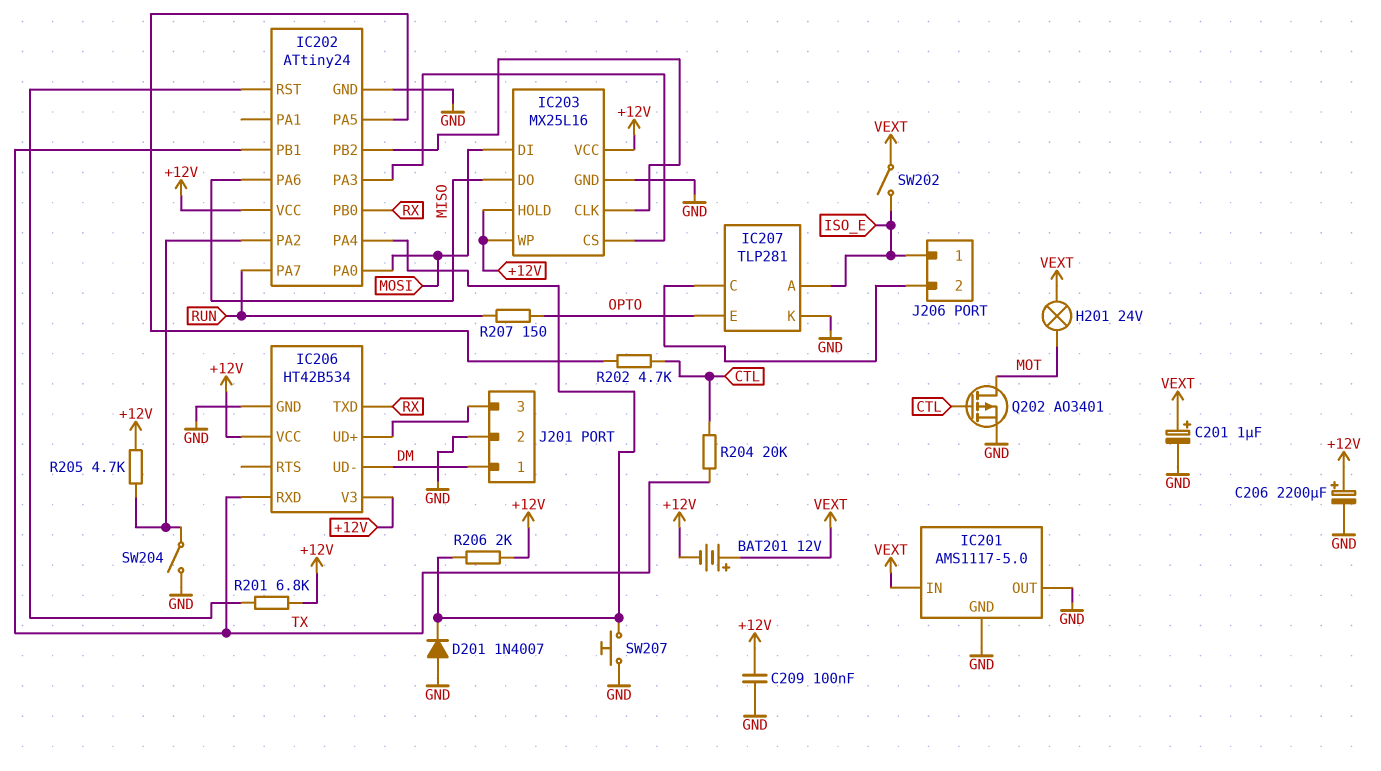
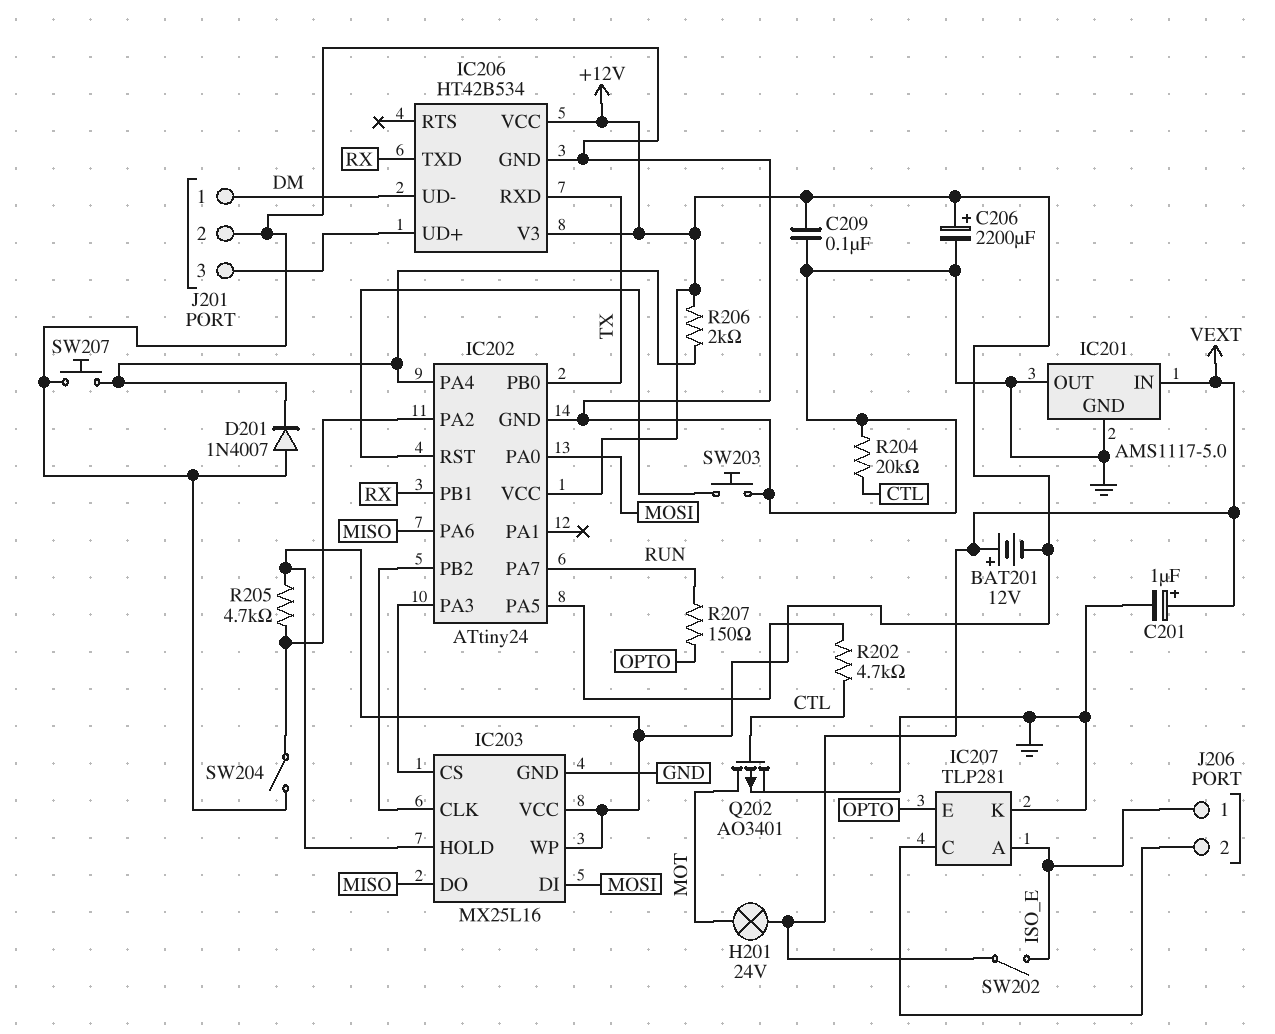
IC202 pin PB0: RX -> TX
IC202 pin PB1: TX -> RX
R201: 6.8k (+12V, IC202/RST) -> none
R204: 20k (CTL, TX) -> 20k (CTL, GND)
SW203: none -> button (GND, IC202/RST)

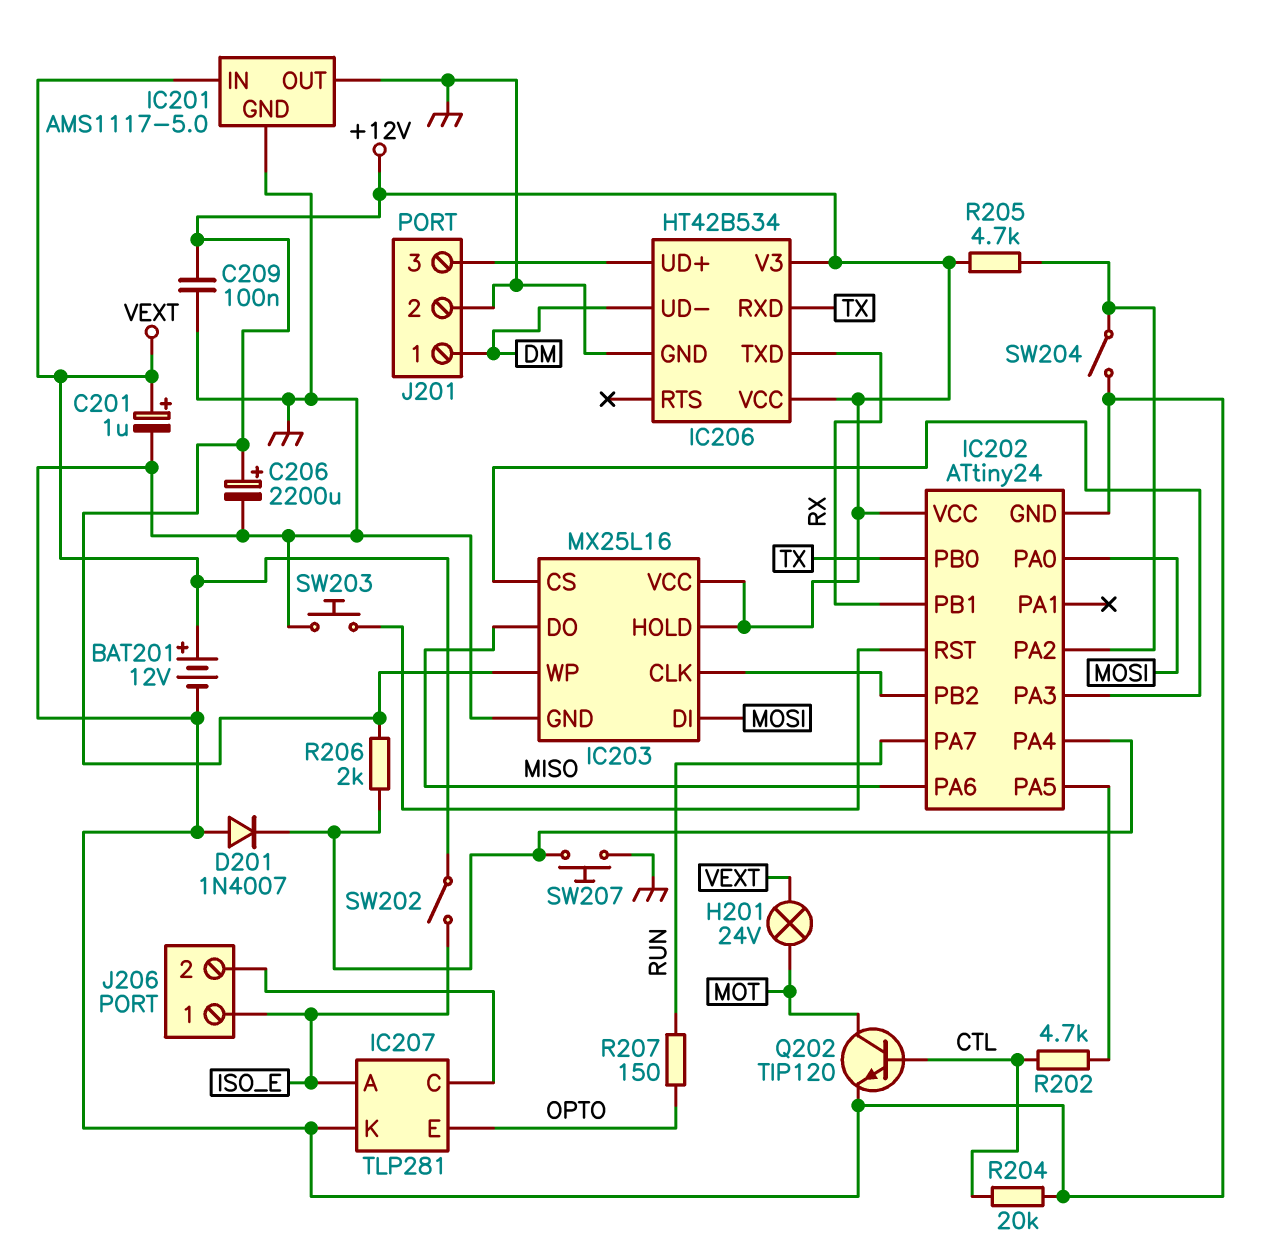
BAT201: 12V (plus VEXT, minus +12V) -> 12V (plus VEXT, minus GND)
Q202: PMOS AO3401 (G CTL, D MOT, S GND) -> NPN TIP120 (B CTL, C MOT, E GND)

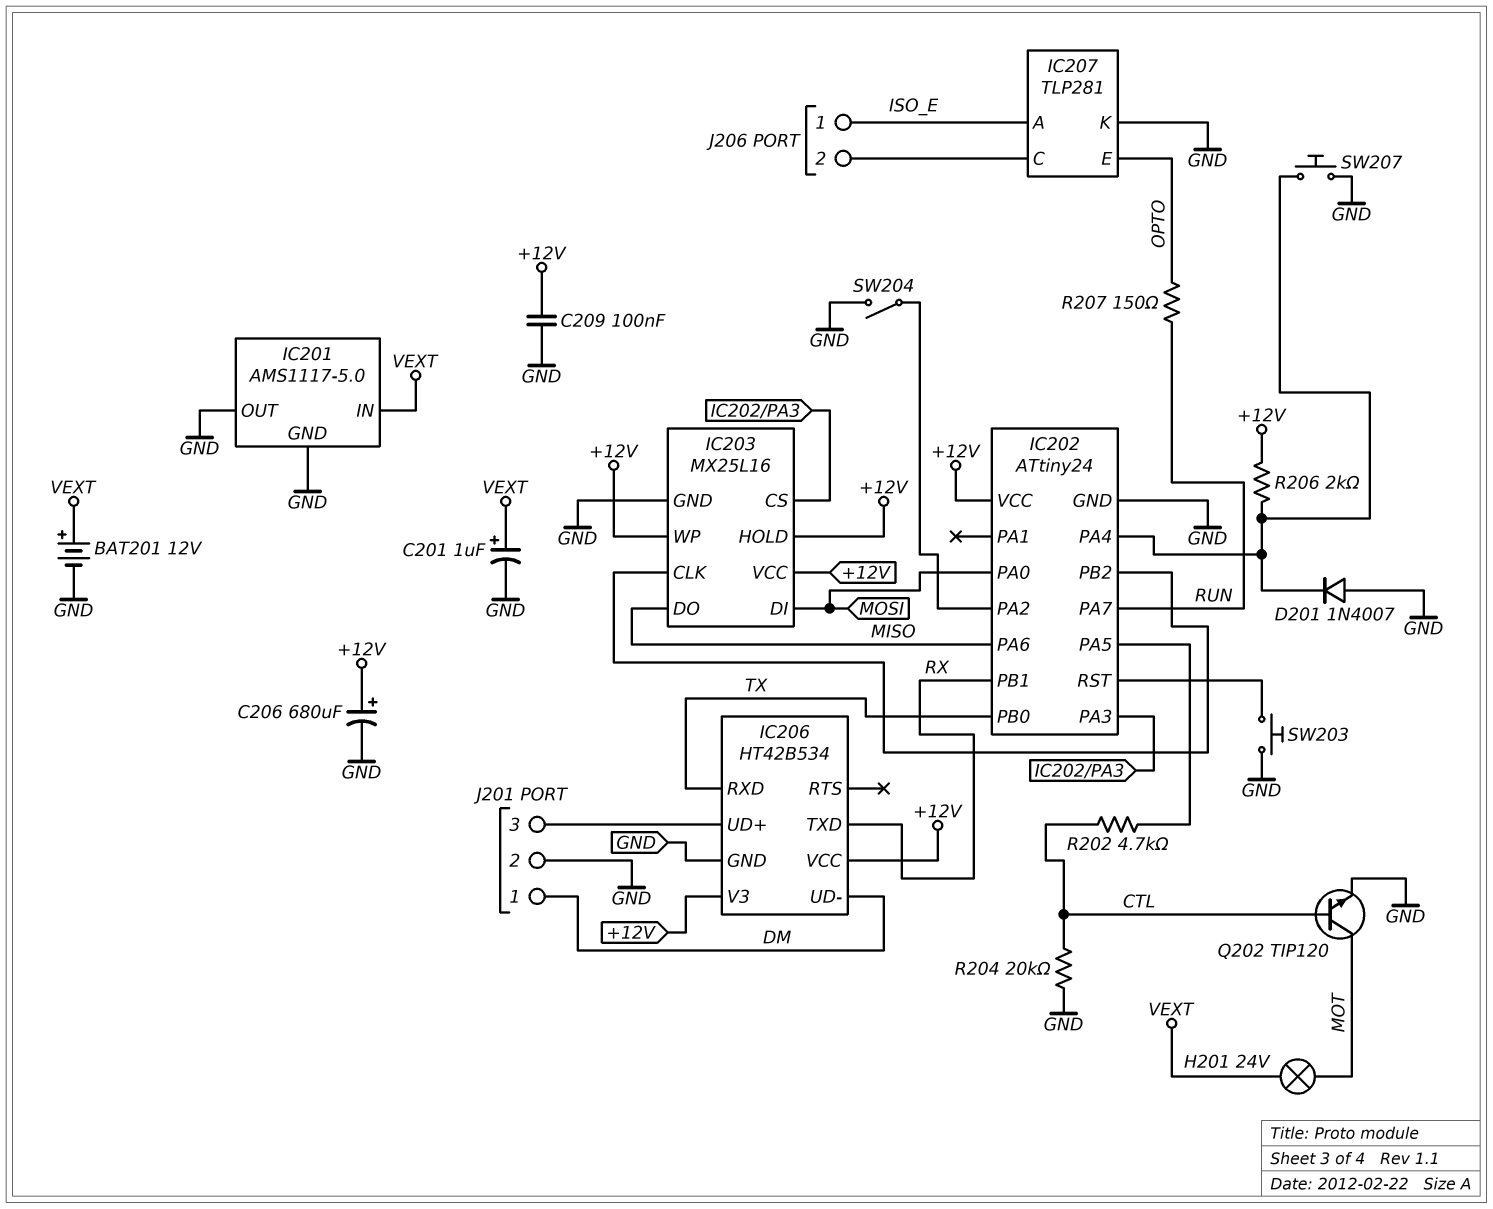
C206: 2200uF (plus +12V, minus GND) -> 680uF (plus +12V, minus GND)
R205: 4.7k (+12V, IC202/PA2) -> none
SW202: switch (ISO_E, VEXT) -> none

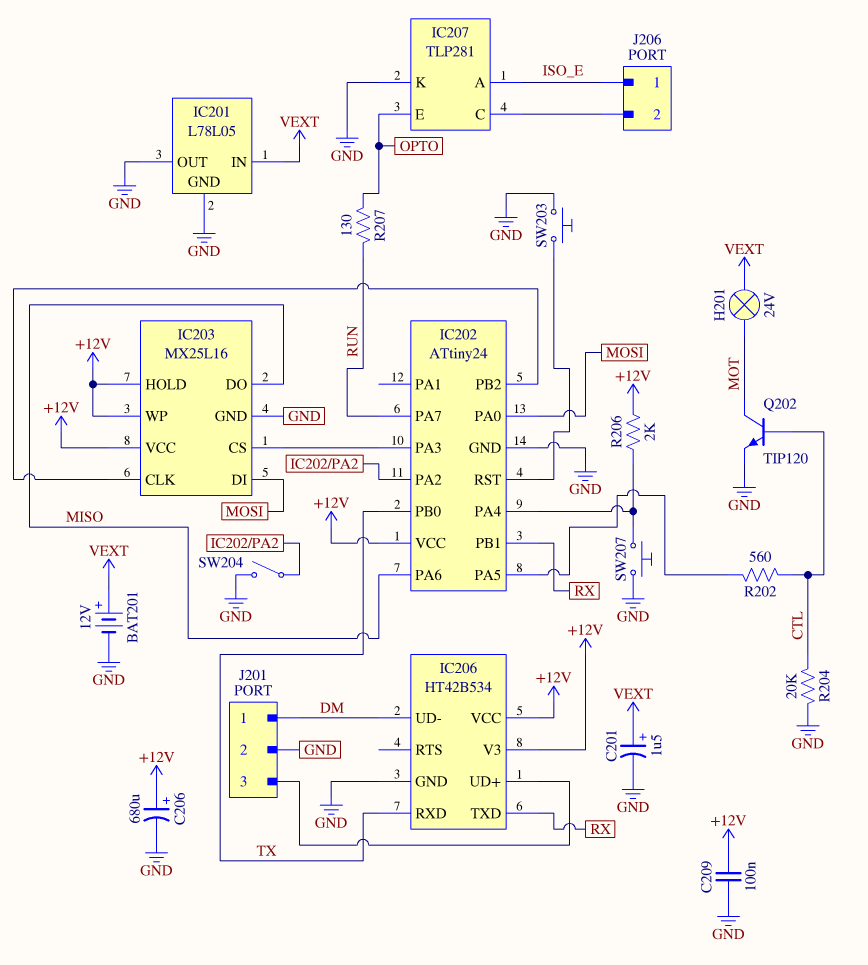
C201: 1uF (plus VEXT, minus GND) -> 1.5uF (plus VEXT, minus GND)
D201: diode 1N4007 (A GND, K IC202/PA4) -> none
IC201: AMS1117-5.0 -> L78L05
R202: 4.7k (CTL, IC202/PA5) -> 560 (CTL, IC202/PA5)
R207: 150 (OPTO, RUN) -> 130 (OPTO, RUN)

